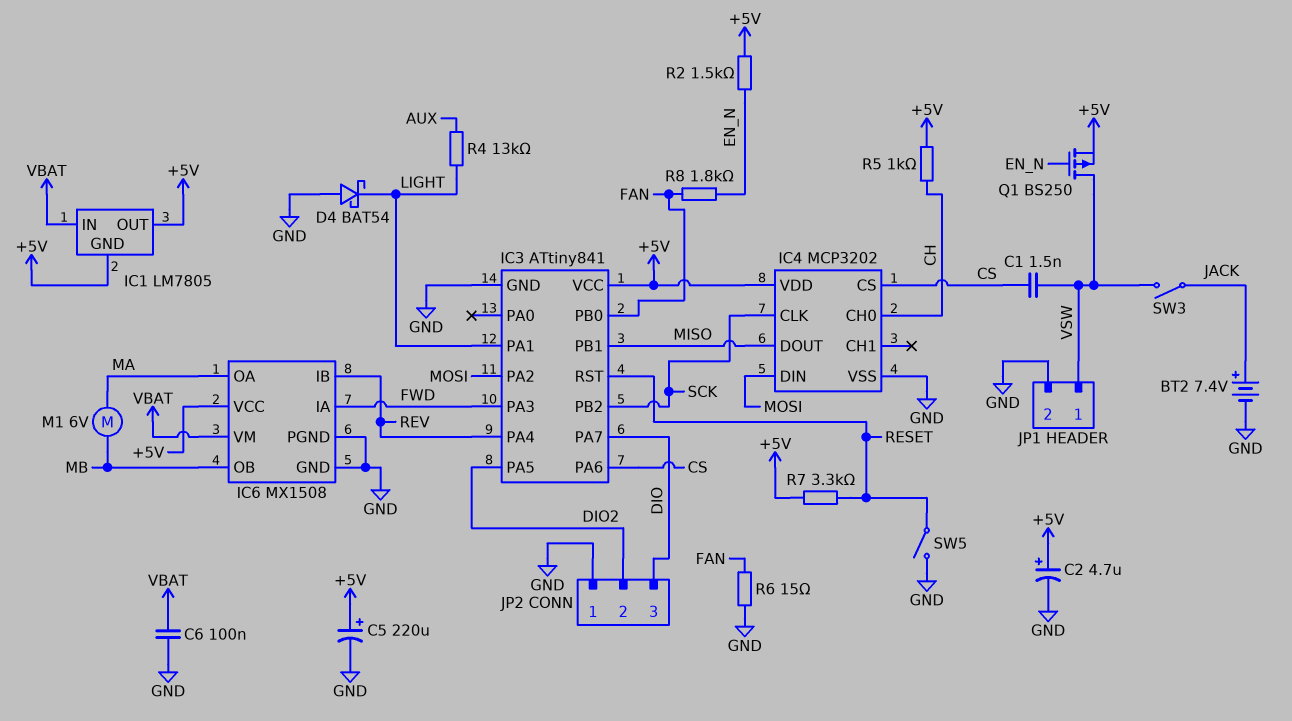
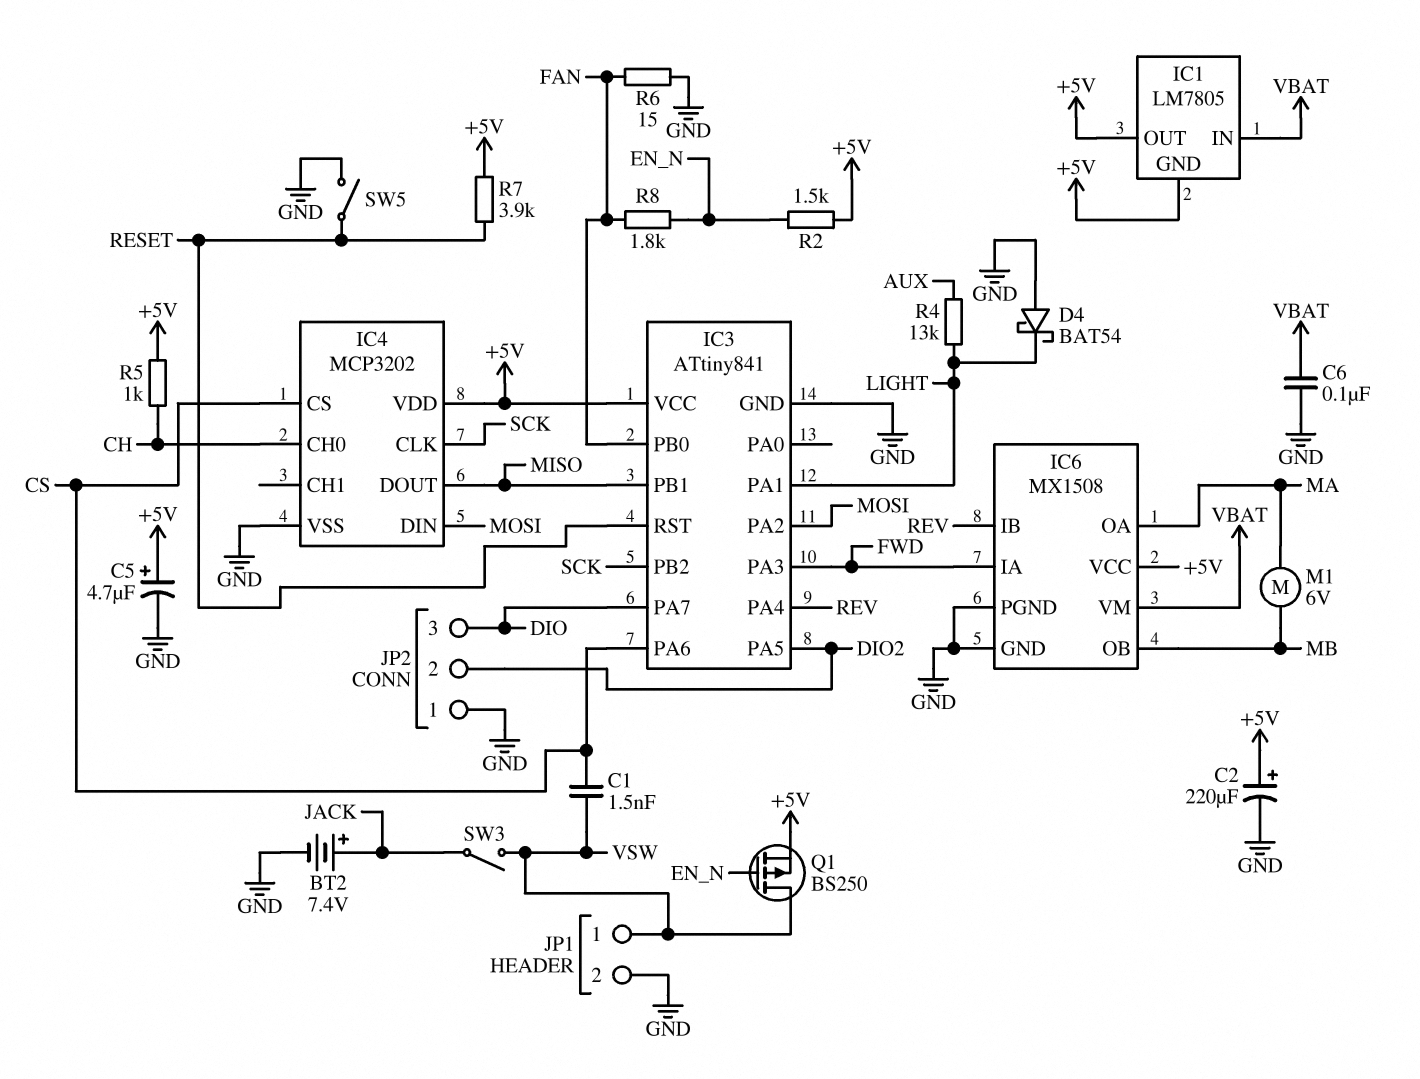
C2: 4.7uF (plus +5V, minus GND) -> 220uF (plus +5V, minus GND)
C5: 220uF (plus +5V, minus GND) -> 4.7uF (plus +5V, minus GND)
R7: 3.3k (+5V, RESET) -> 3.9k (+5V, RESET)

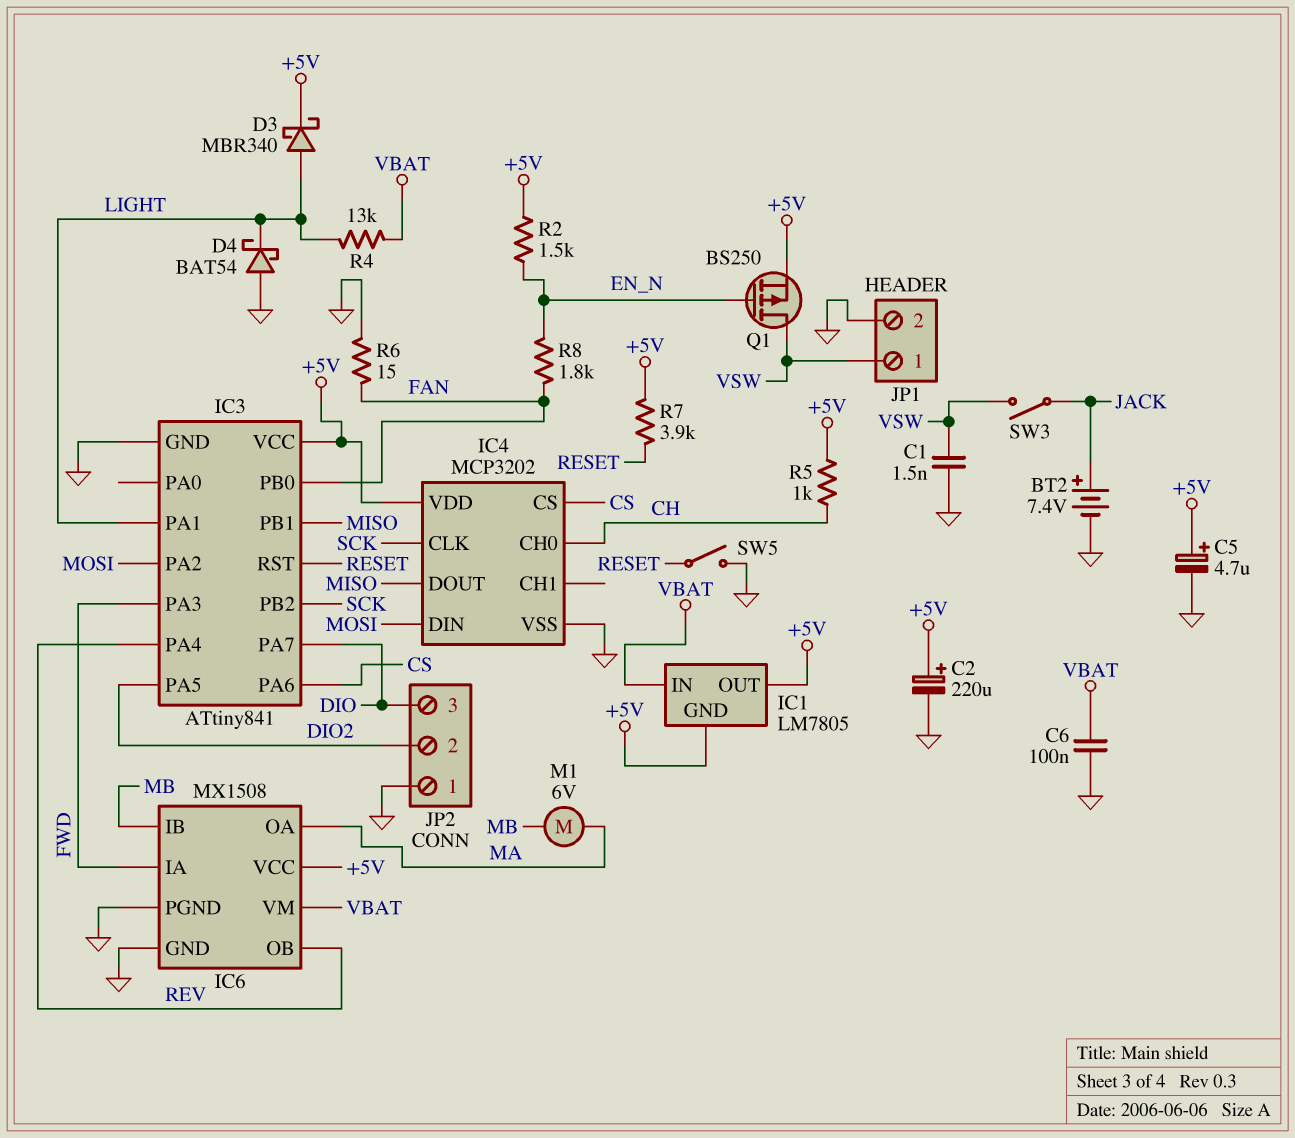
C1: 1.5nF (CS, VSW) -> 1.5nF (GND, VSW)
D3: none -> schottky MBR340 (A LIGHT, K +5V)
IC6 pin IB: REV -> MB
IC6 pin OB: MB -> REV
R4: 13k (AUX, LIGHT) -> 13k (LIGHT, VBAT)

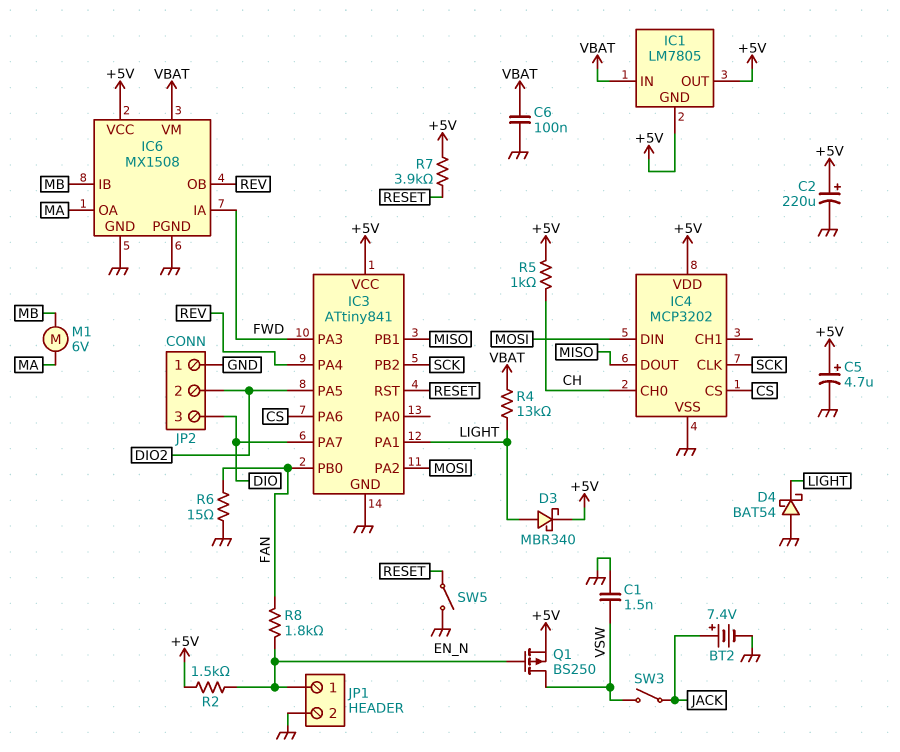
JP1 pin 1: VSW -> EN_N

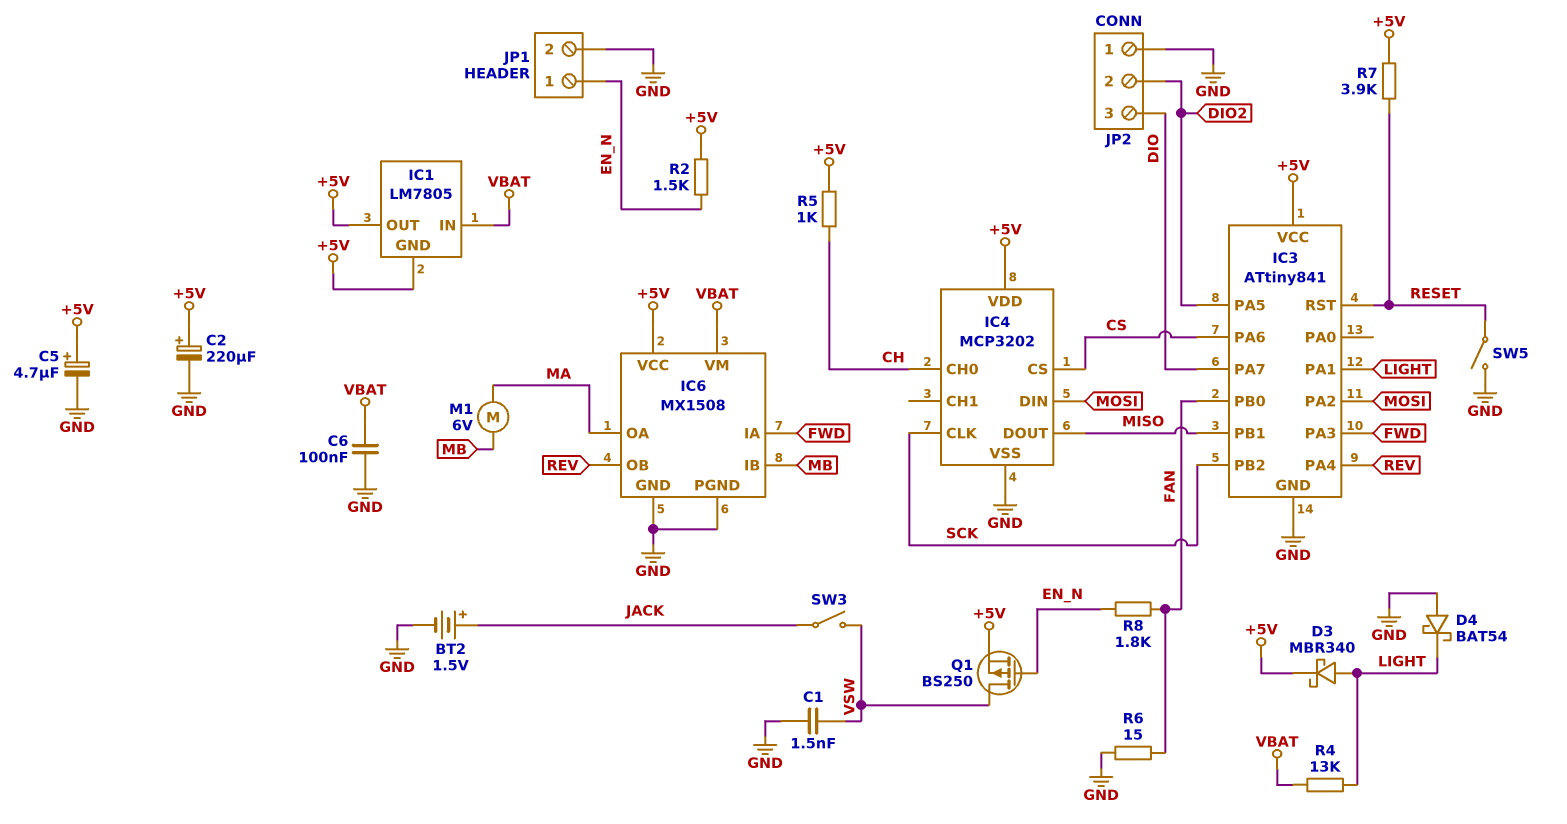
BT2: 7.4V (plus JACK, minus GND) -> 1.5V (plus JACK, minus GND)

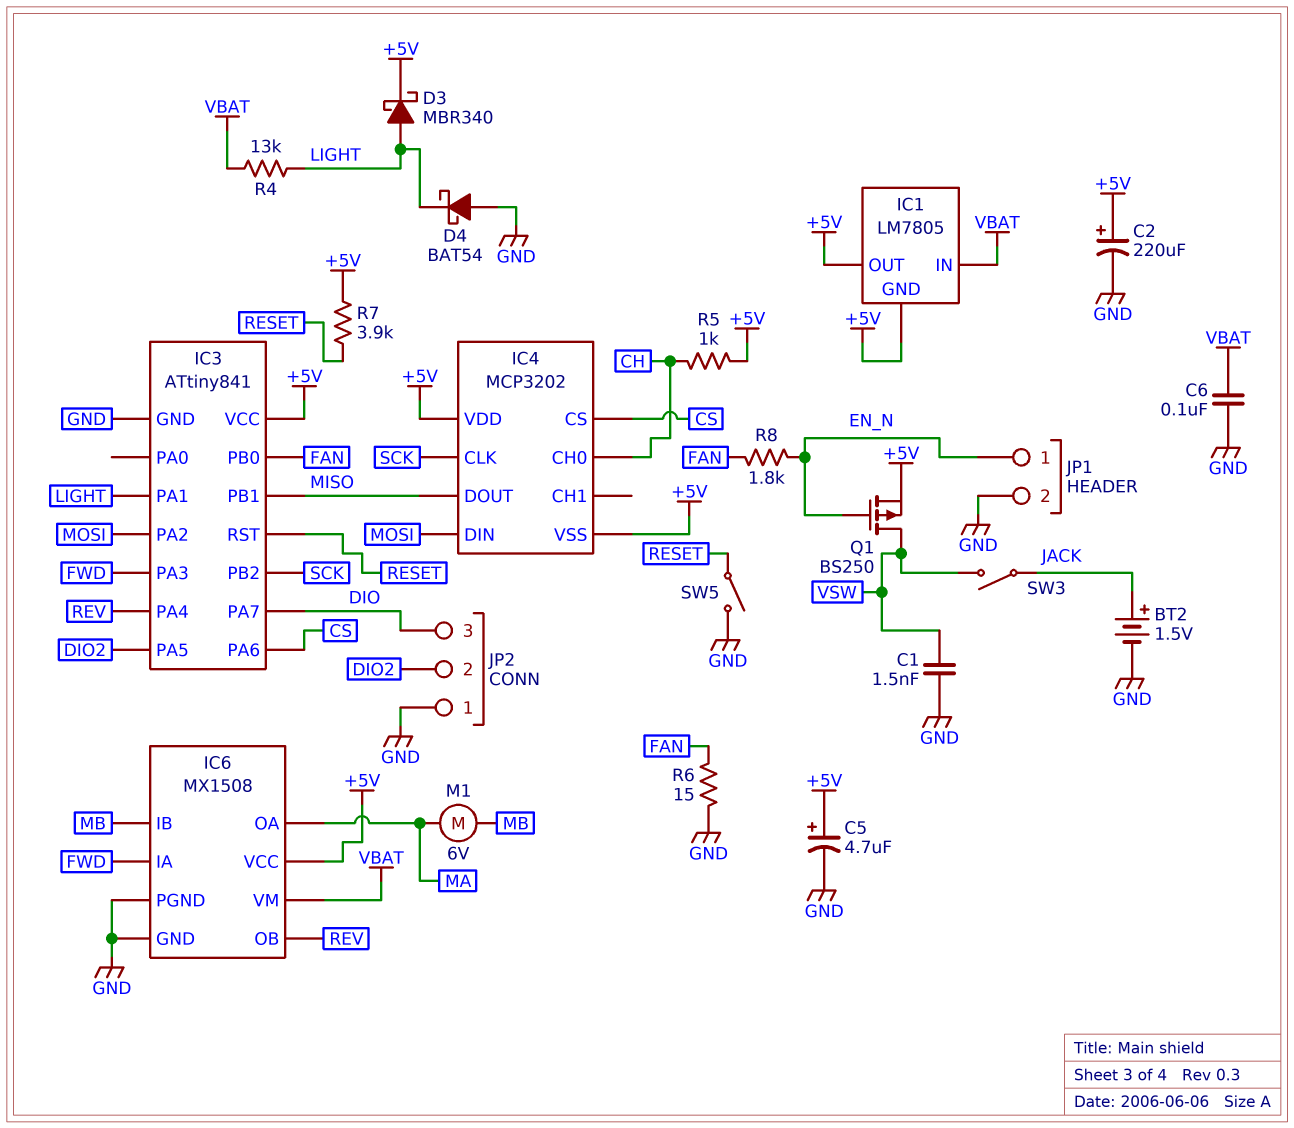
IC4 pin VSS: GND -> +5V
R2: 1.5k (+5V, EN_N) -> none

